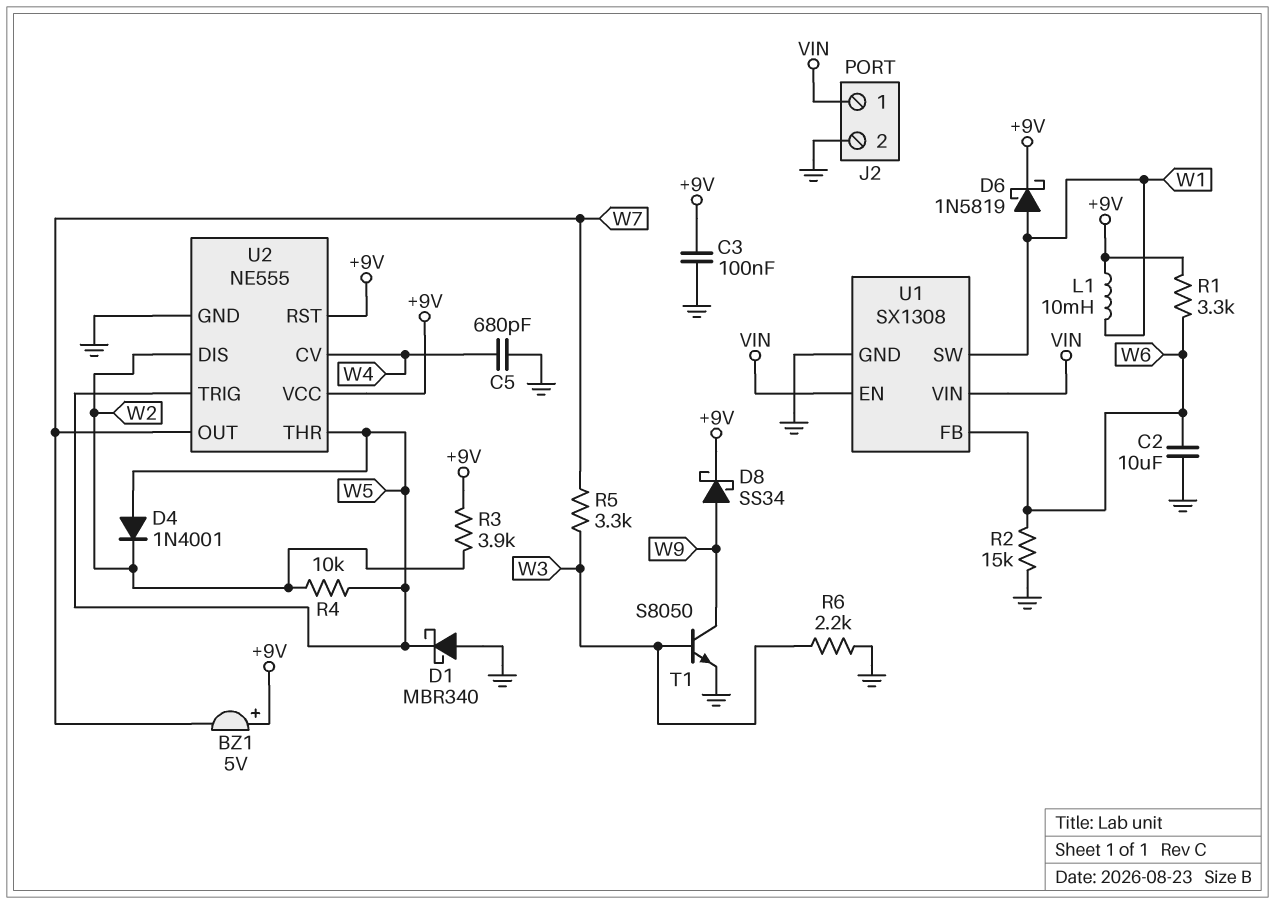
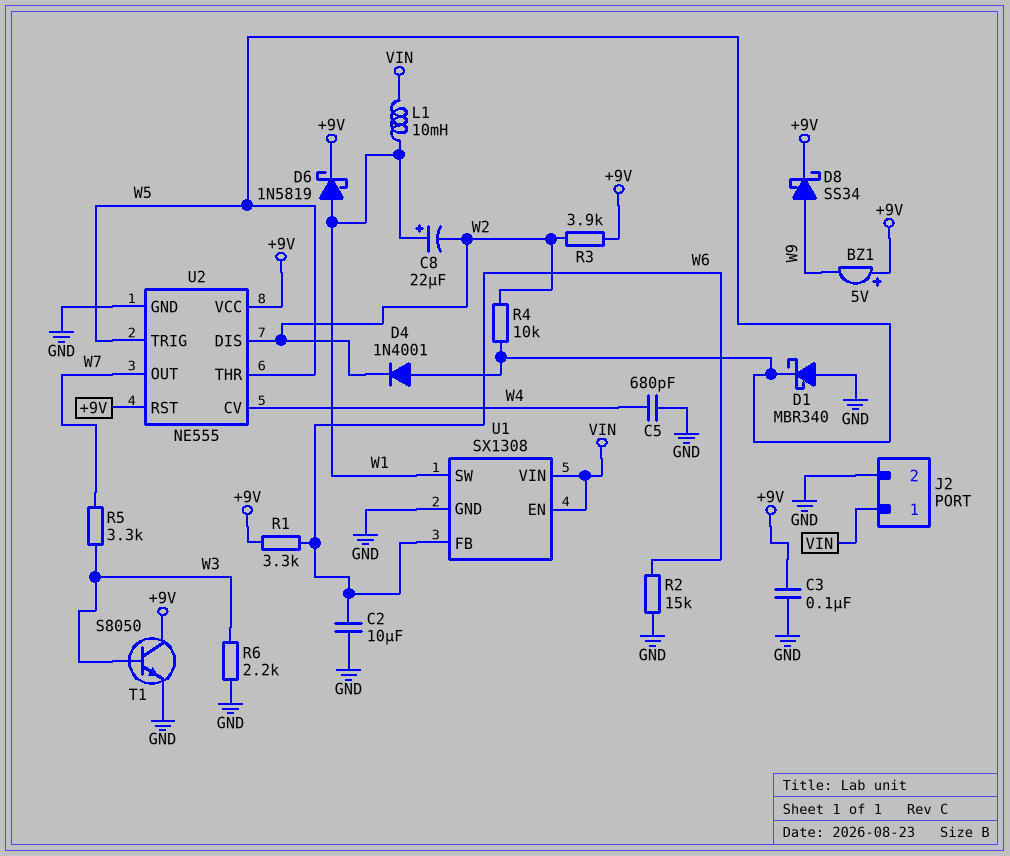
BZ1: buzzer 5V (plus +9V, minus W7) -> buzzer 5V (plus +9V, minus W9)
C8: none -> 22uF (plus W1, minus W2)
L1: 10mH (+9V, W1) -> 10mH (VIN, W1)
T1: NPN S8050 (B W3, C W9, E GND) -> NPN S8050 (B W3, C +9V, E GND)

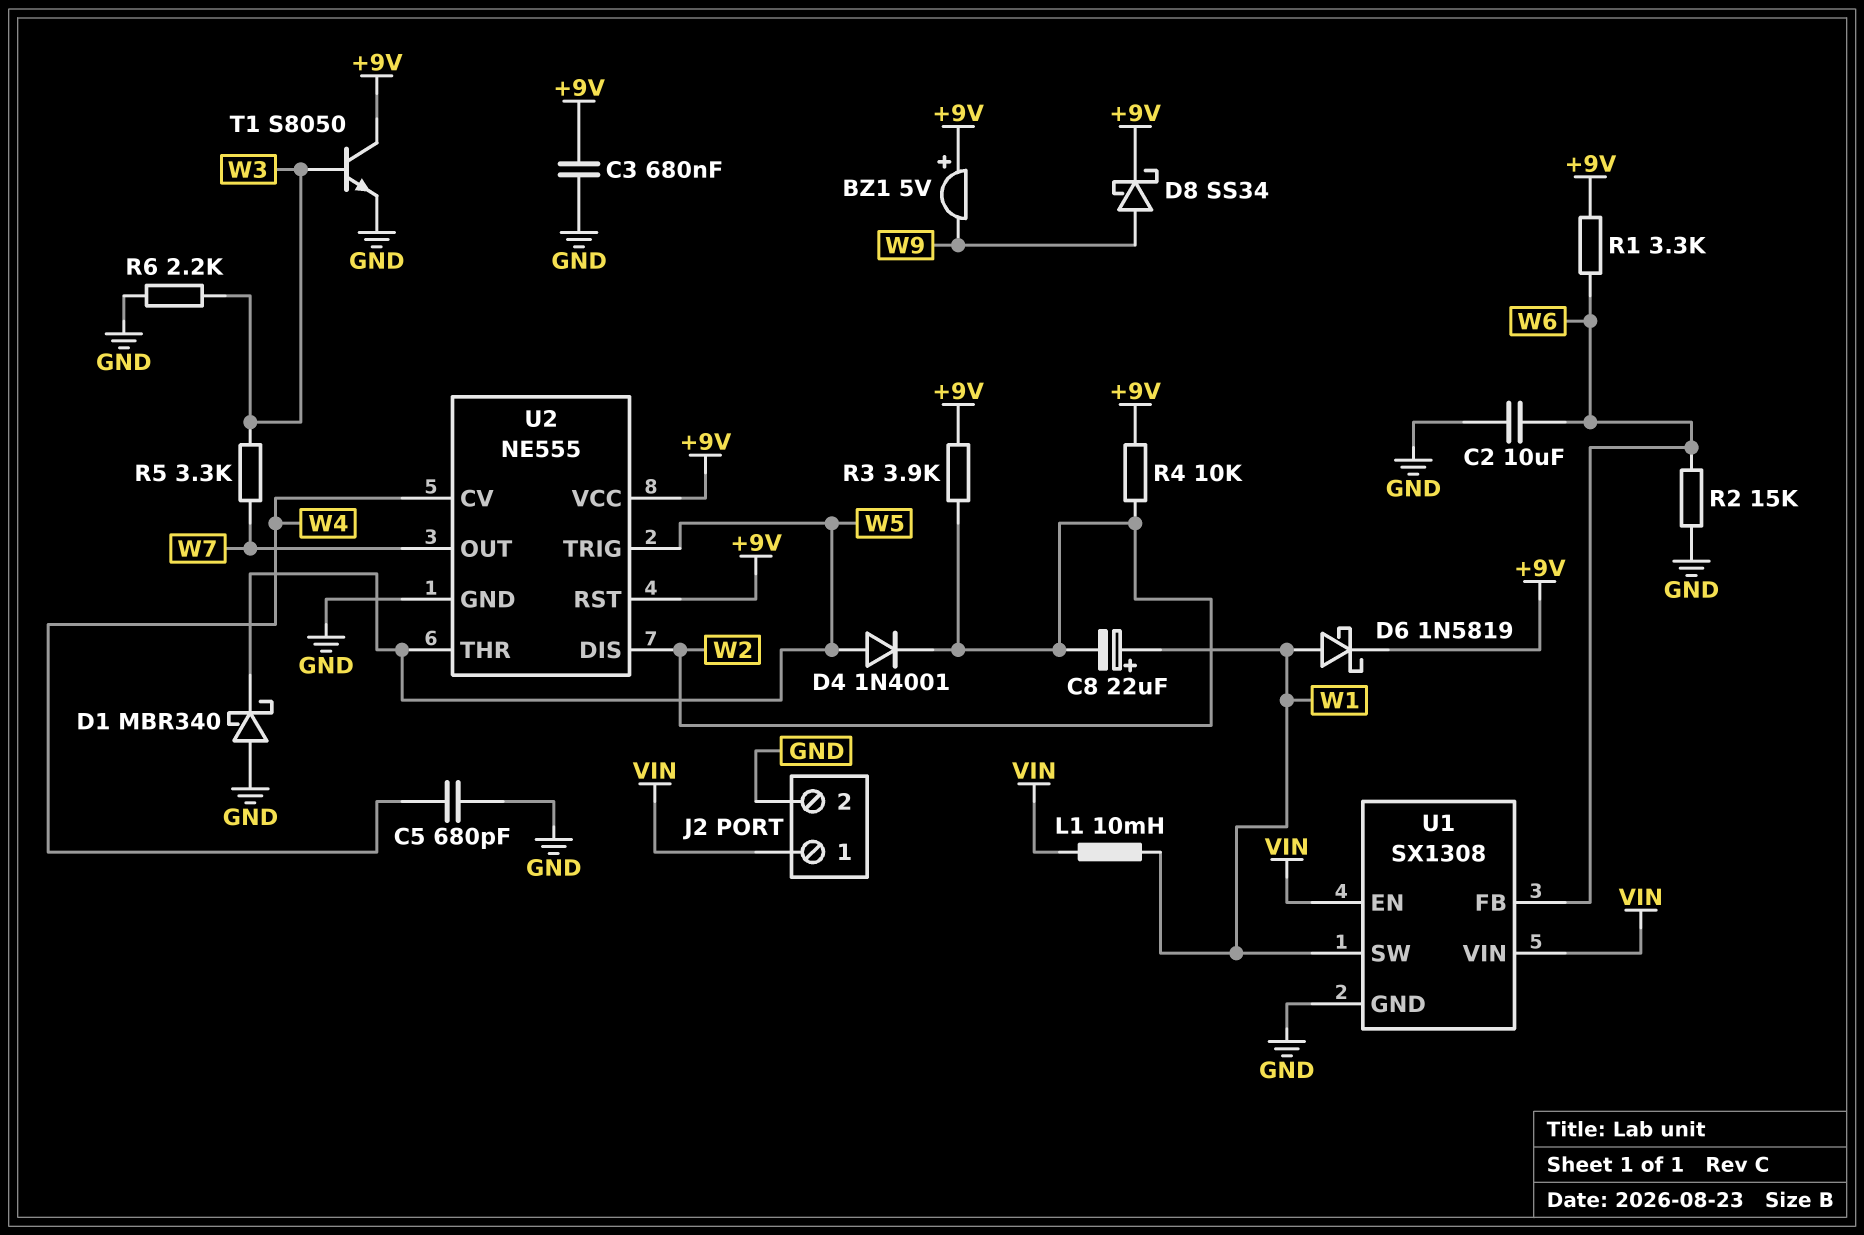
C3: 100nF (+9V, GND) -> 680nF (+9V, GND)
R4: 10k (W2, W5) -> 10k (+9V, W2)

